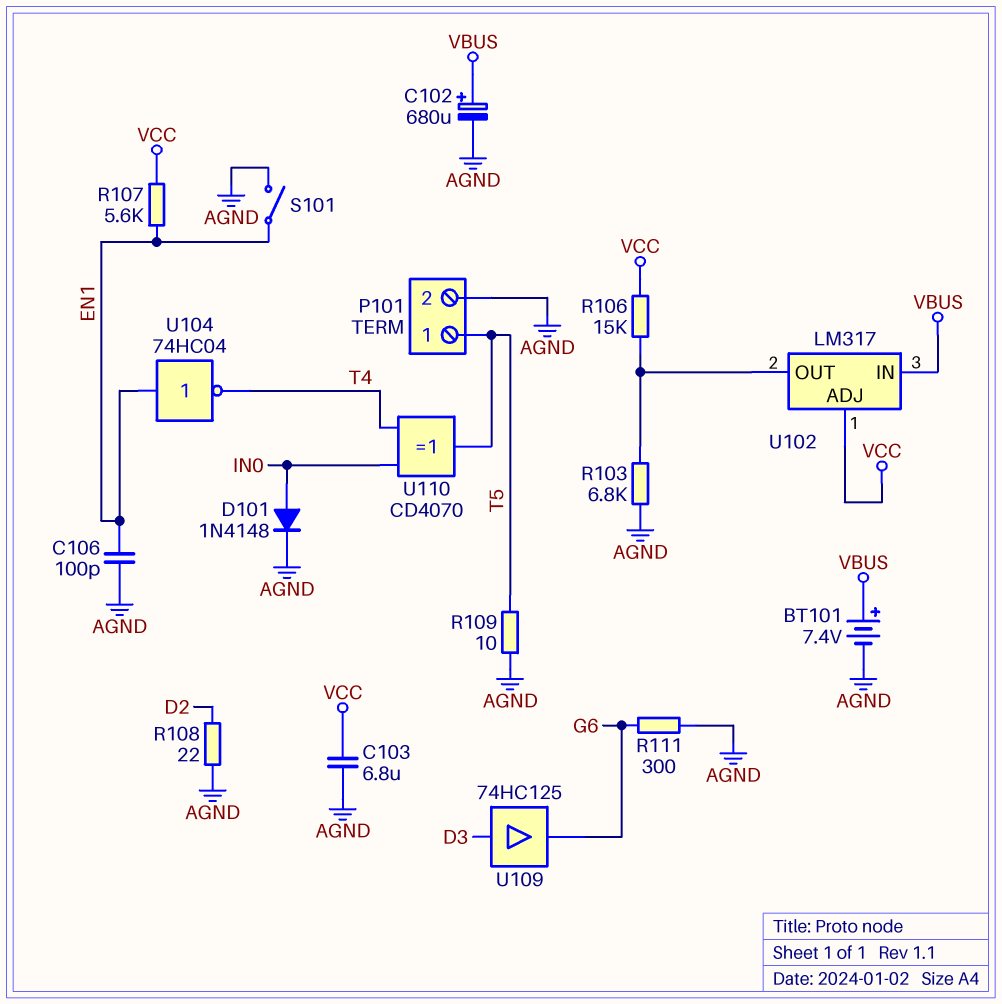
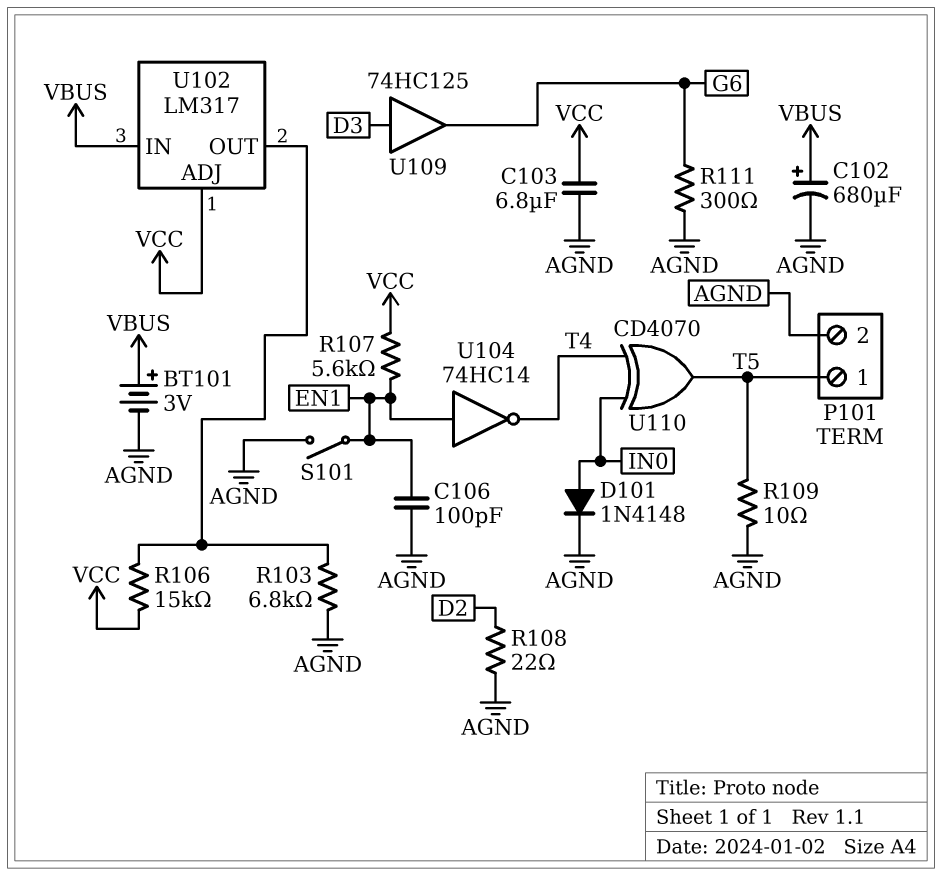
BT101: 7.4V (plus VBUS, minus AGND) -> 3V (plus VBUS, minus AGND)
U104: NOT 74HC04 (in EN1, out T4) -> NOT 74HC14 (in EN1, out T4)

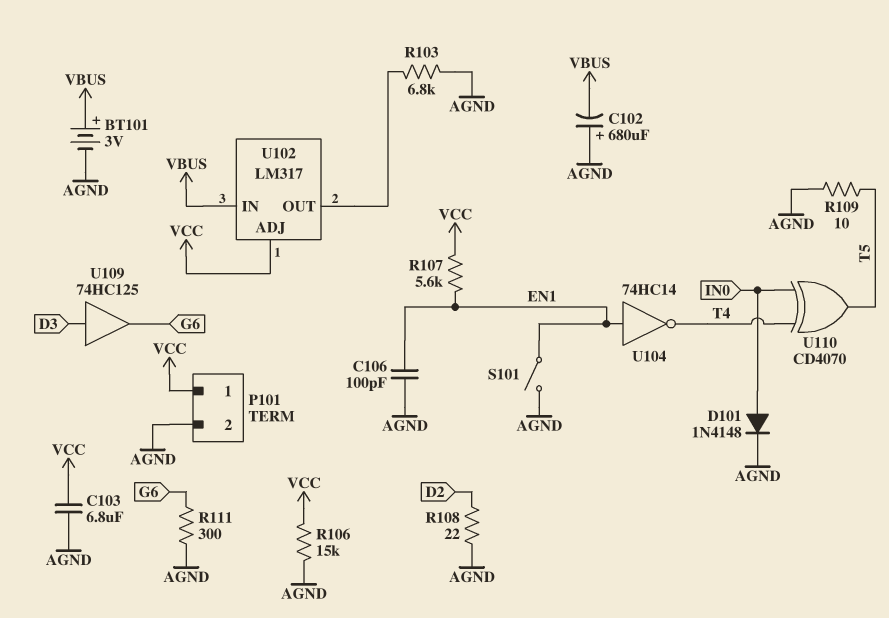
C102: 680uF (plus VBUS, minus AGND) -> 680uF (plus AGND, minus VBUS)
P101 pin 1: T5 -> VCC
R106: 15k (U102/OUT, VCC) -> 15k (AGND, VCC)

